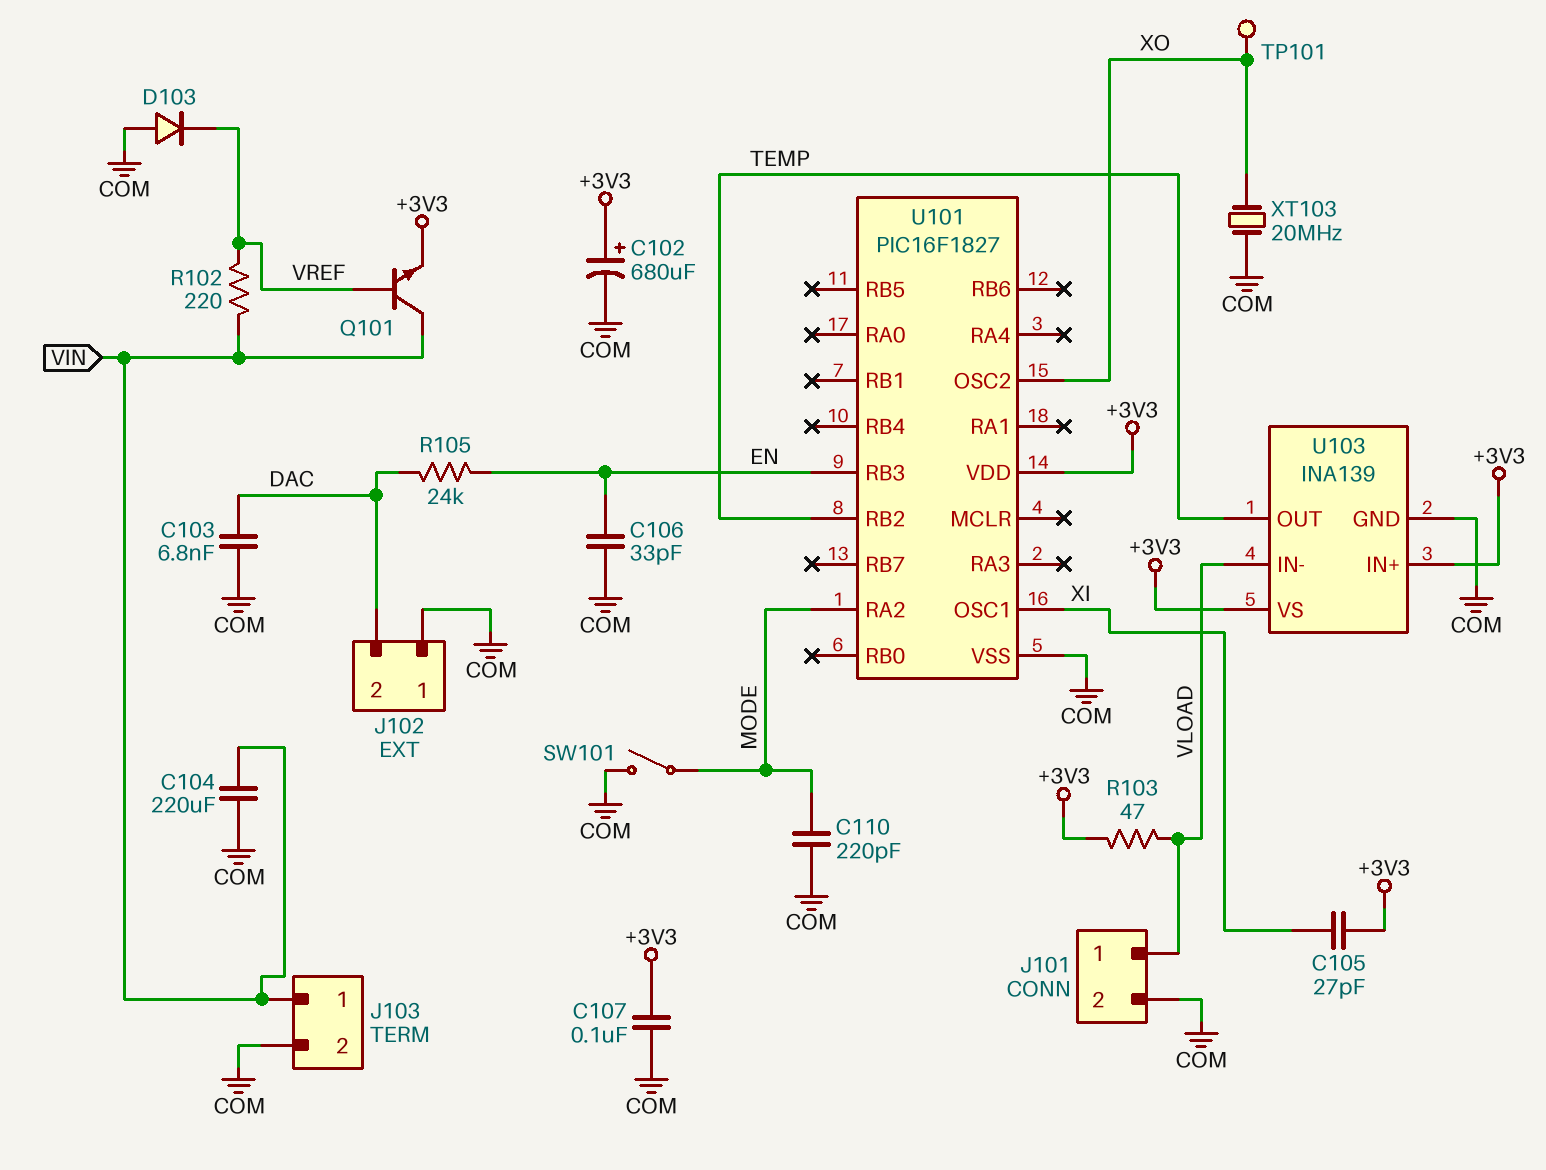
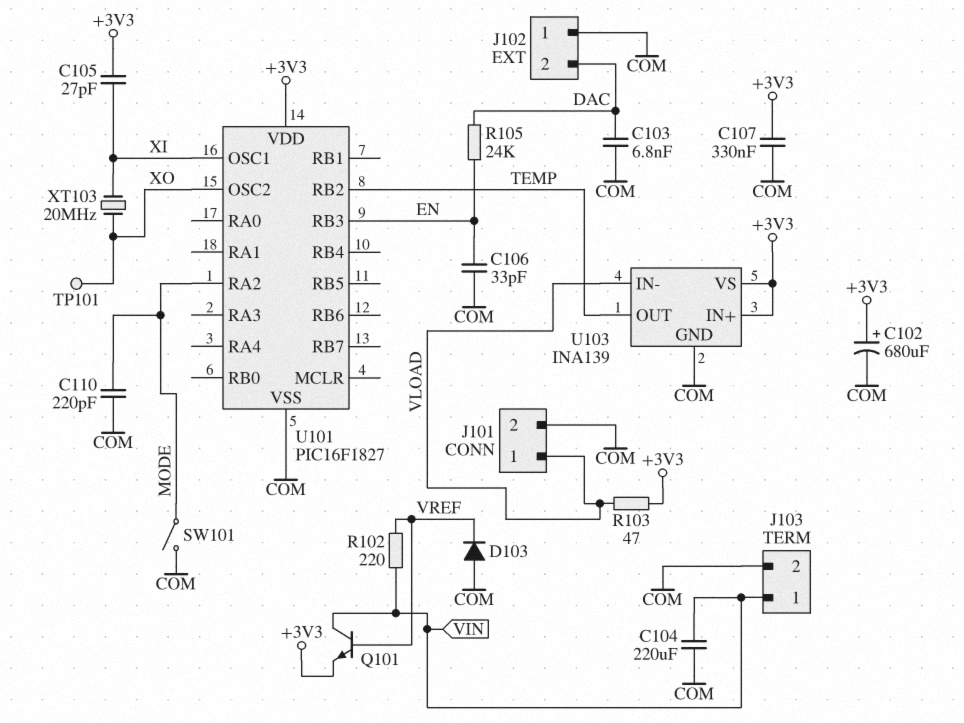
C107: 100nF (+3V3, COM) -> 330nF (+3V3, COM)
XT103: 20MHz (COM, XO) -> 20MHz (XI, XO)

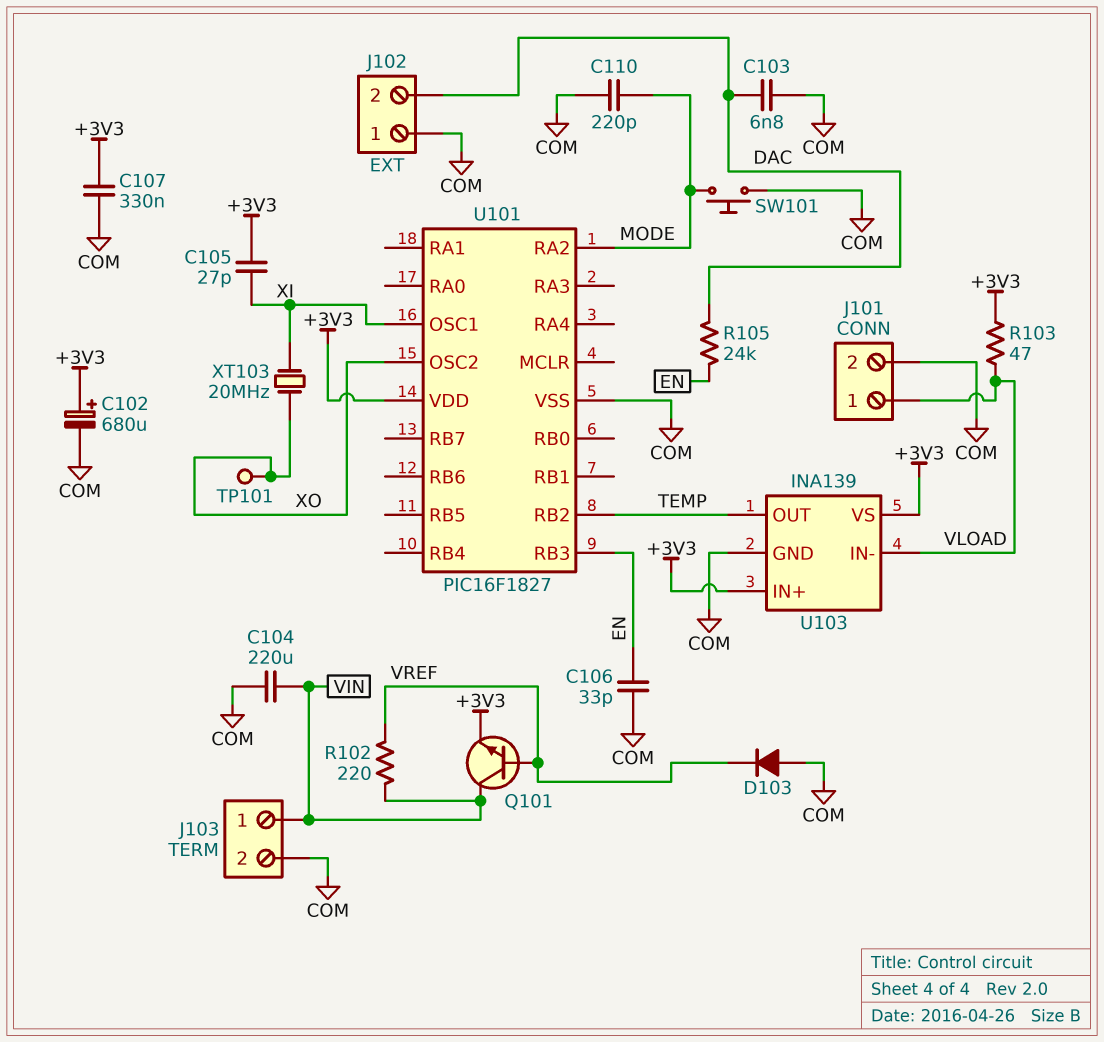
SW101: switch (COM, MODE) -> button (COM, MODE)

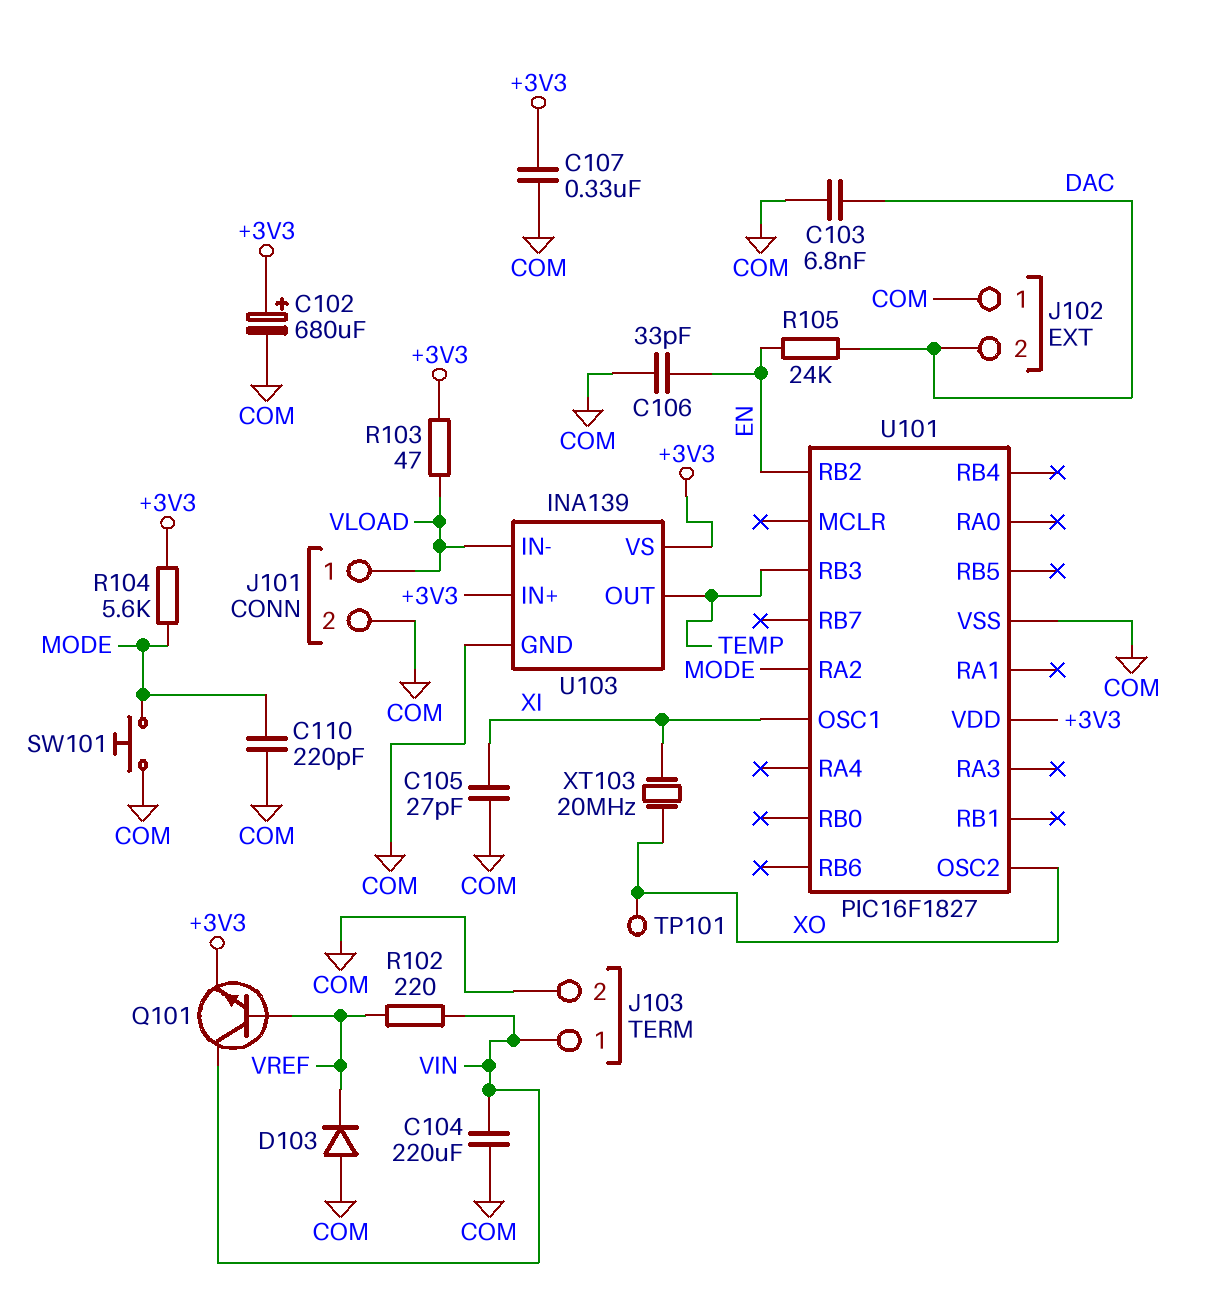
C105: 27pF (+3V3, XI) -> 27pF (COM, XI)
R104: none -> 5.6k (+3V3, MODE)
U101 pin RB2: TEMP -> EN
U101 pin RB3: EN -> TEMP

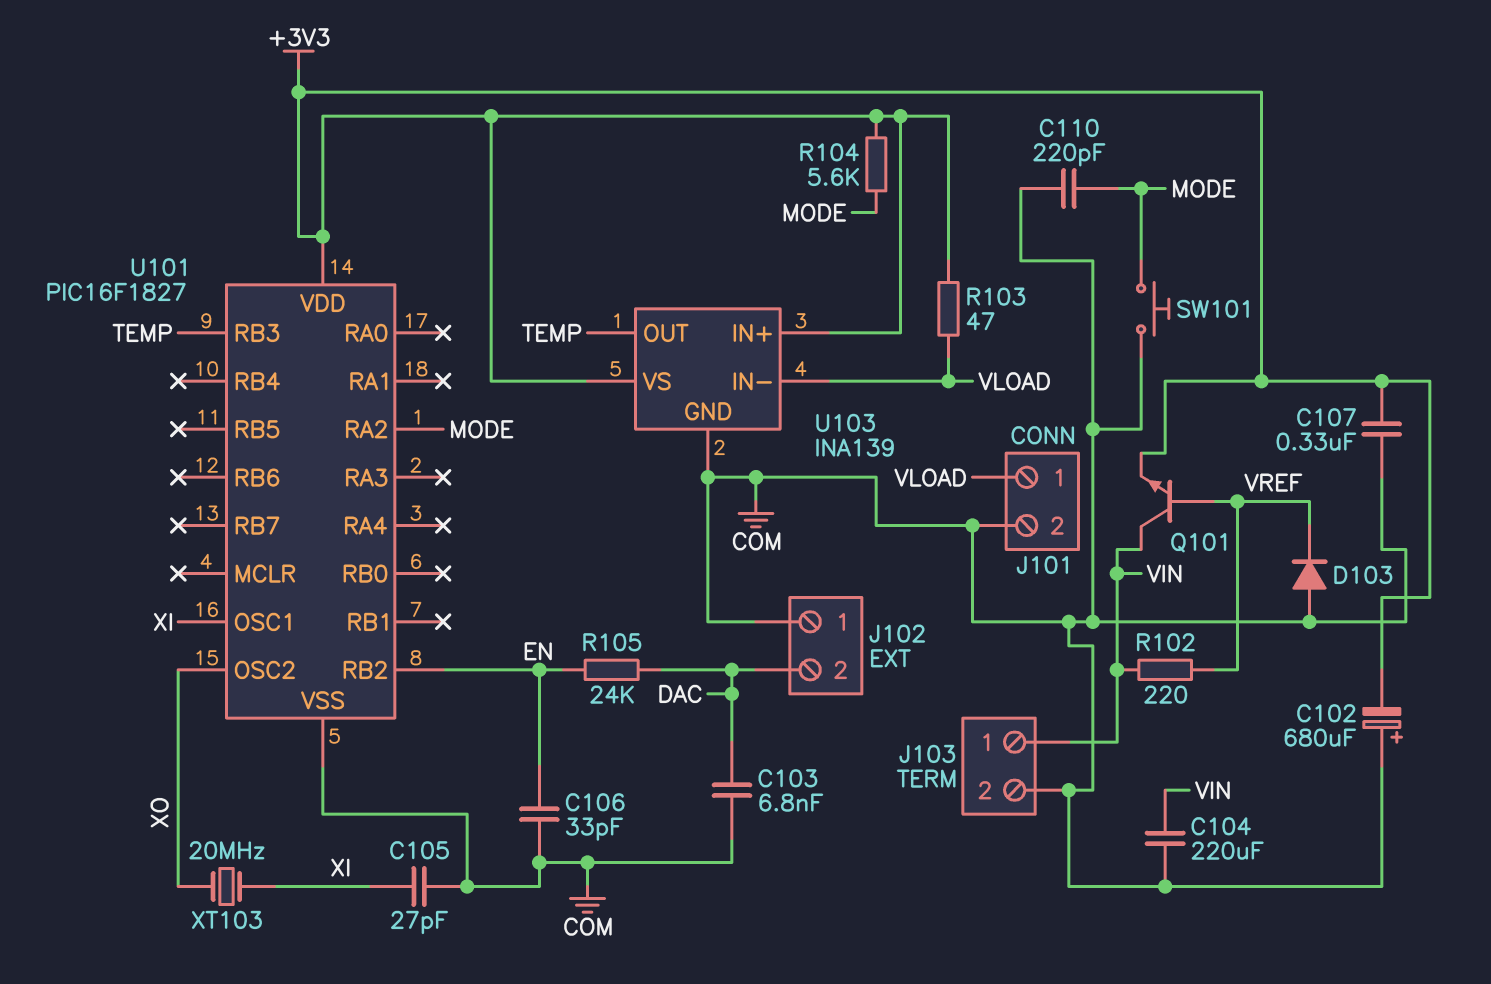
C102: 680uF (plus +3V3, minus COM) -> 680uF (plus COM, minus +3V3)
TP101: test point (XO) -> none

